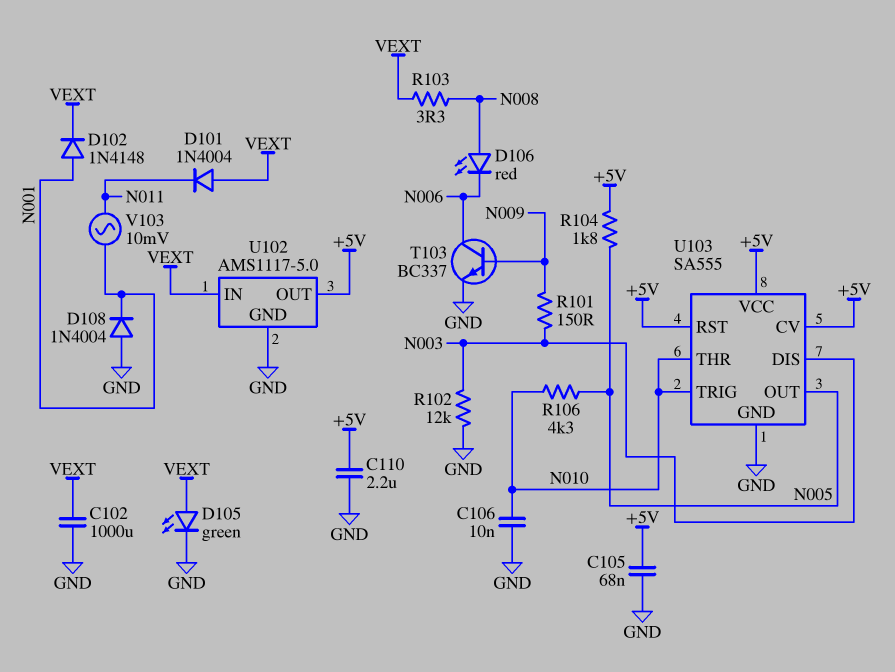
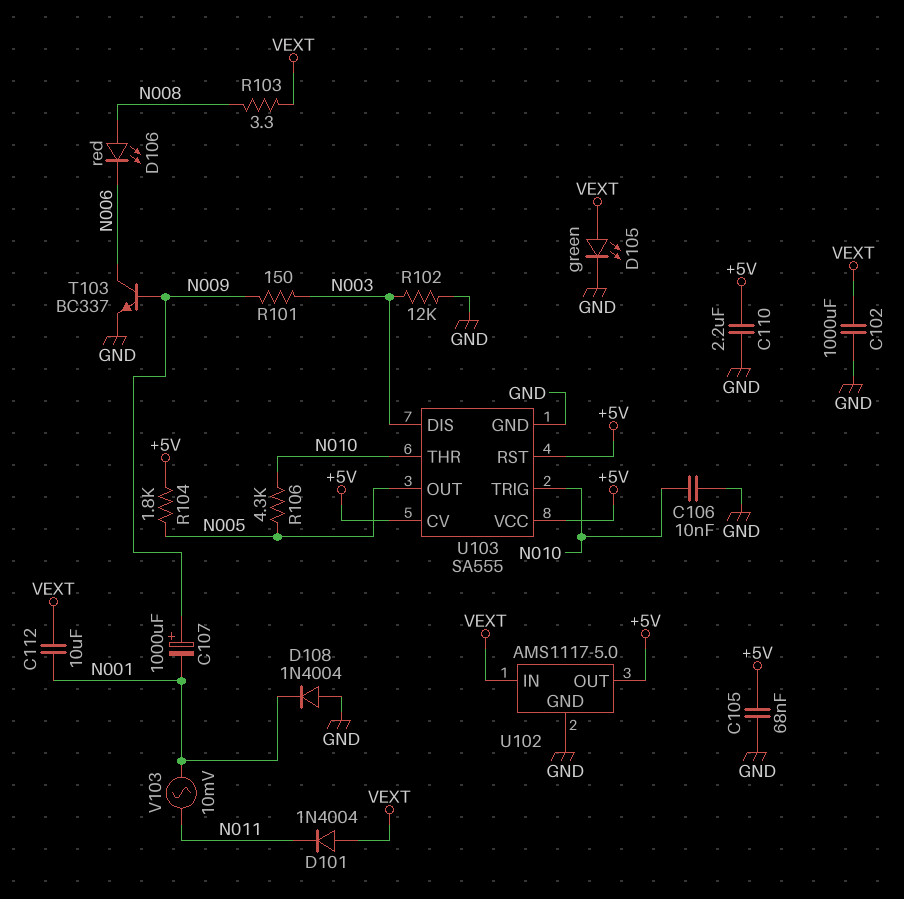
C107: none -> 1000uF (plus N009, minus N001)
C112: none -> 10uF (N001, VEXT)
D102: diode 1N4148 (A N001, K VEXT) -> none

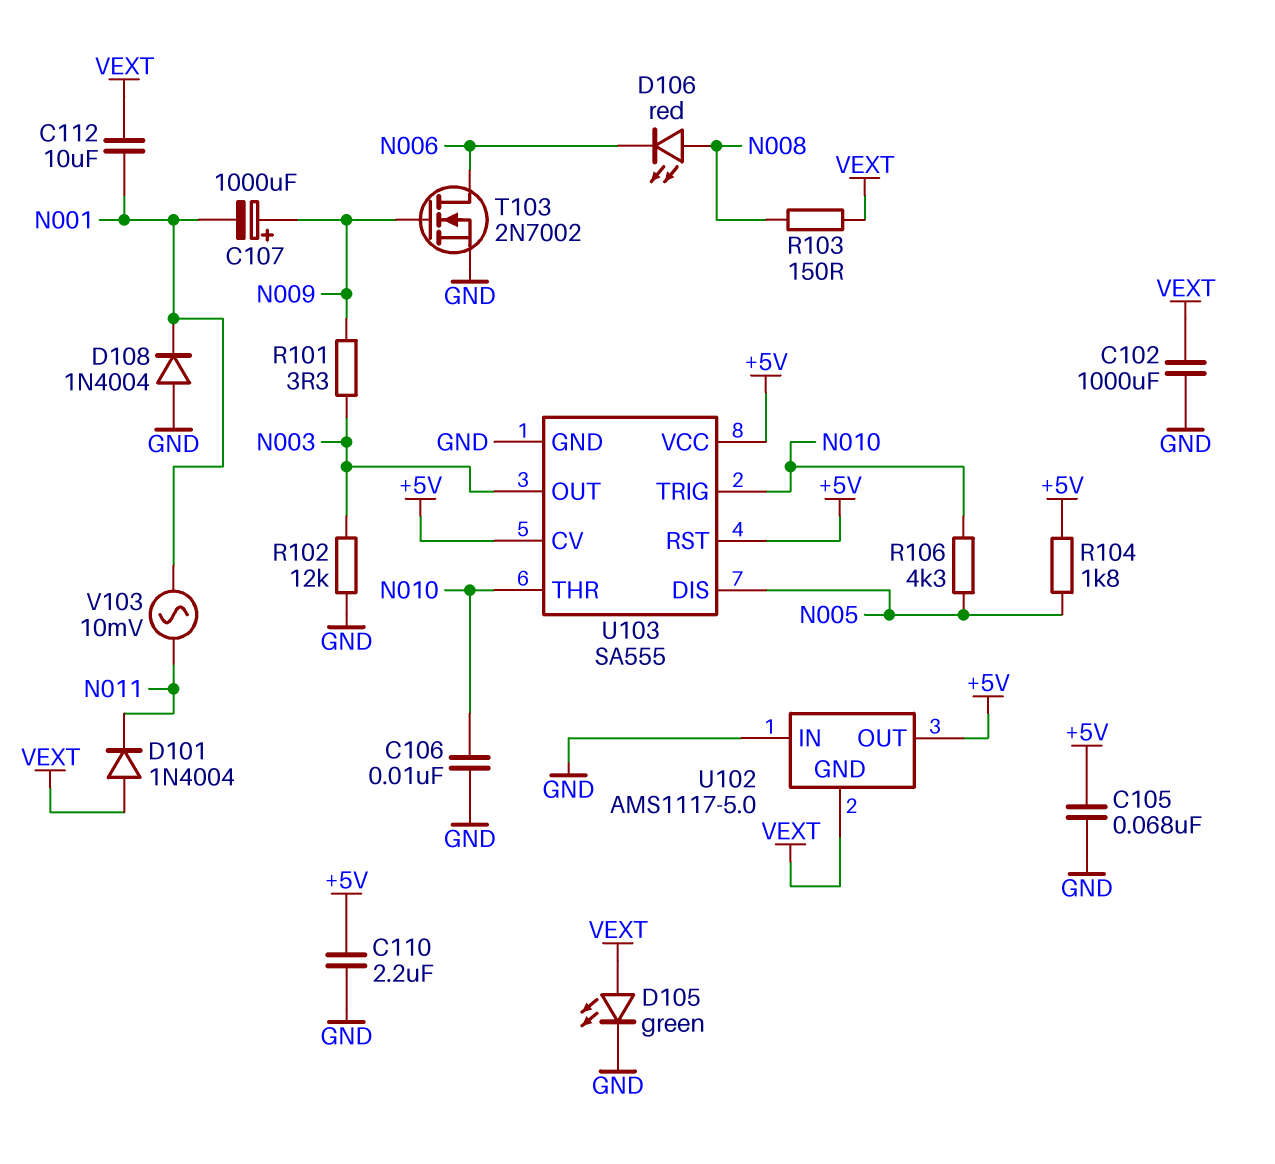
R101: 150 (N003, N009) -> 3.3 (N003, N009)
R103: 3.3 (N008, VEXT) -> 150 (N008, VEXT)
T103: NPN BC337 (B N009, C N006, E GND) -> NMOS 2N7002 (G N009, D N006, S GND)
U102 pin GND: GND -> VEXT
U102 pin IN: VEXT -> GND
U103 pin DIS: N003 -> N005
U103 pin OUT: N005 -> N003

